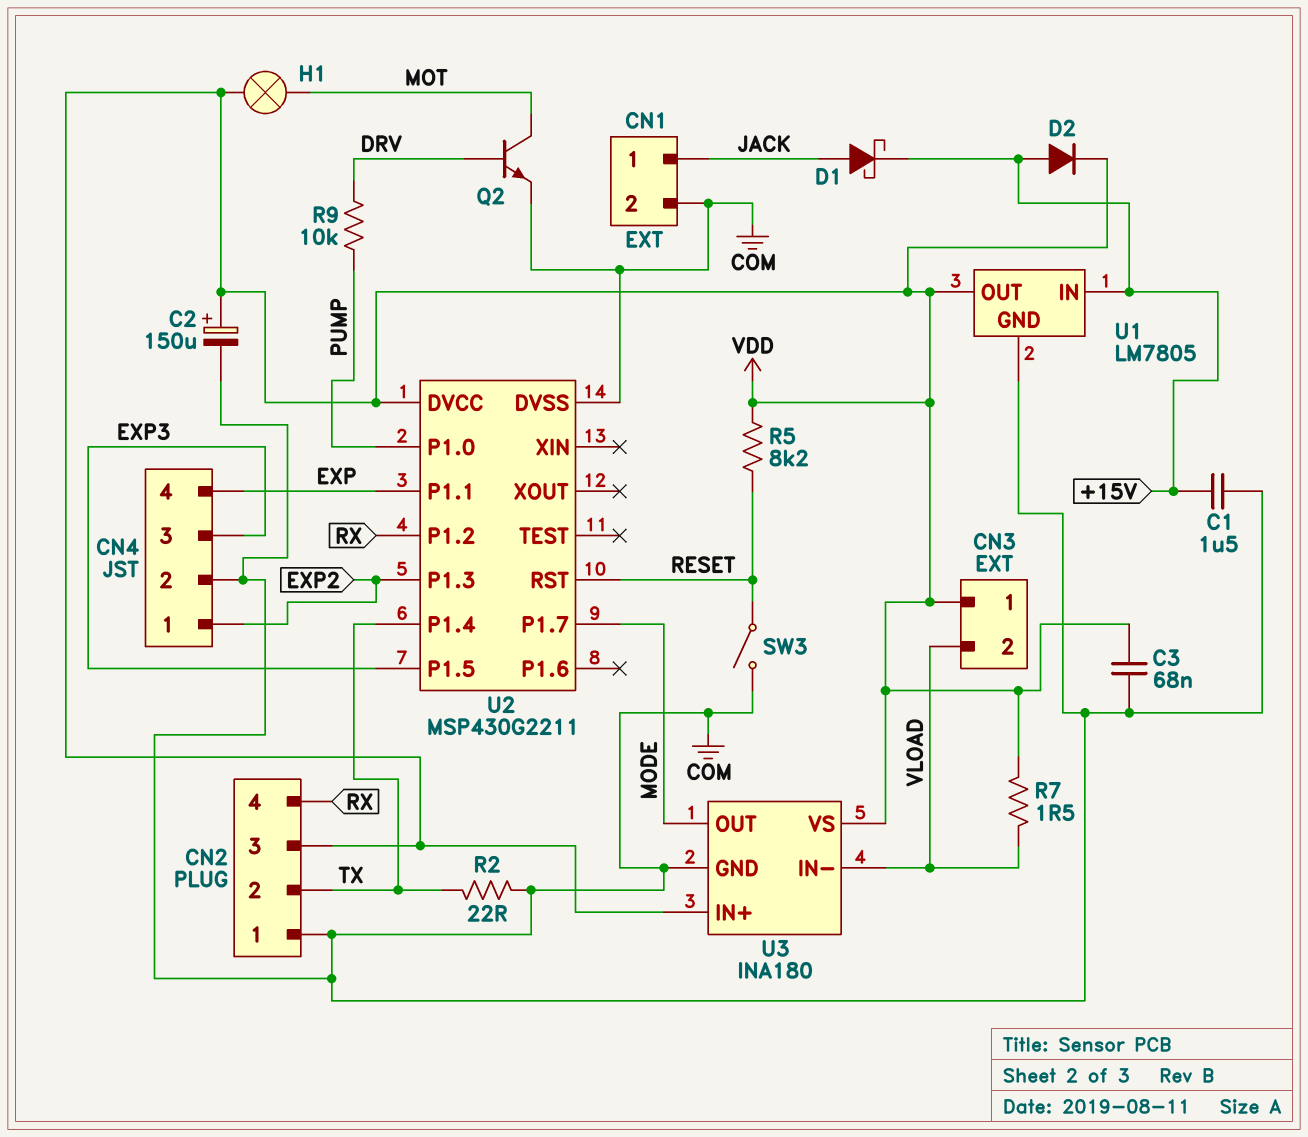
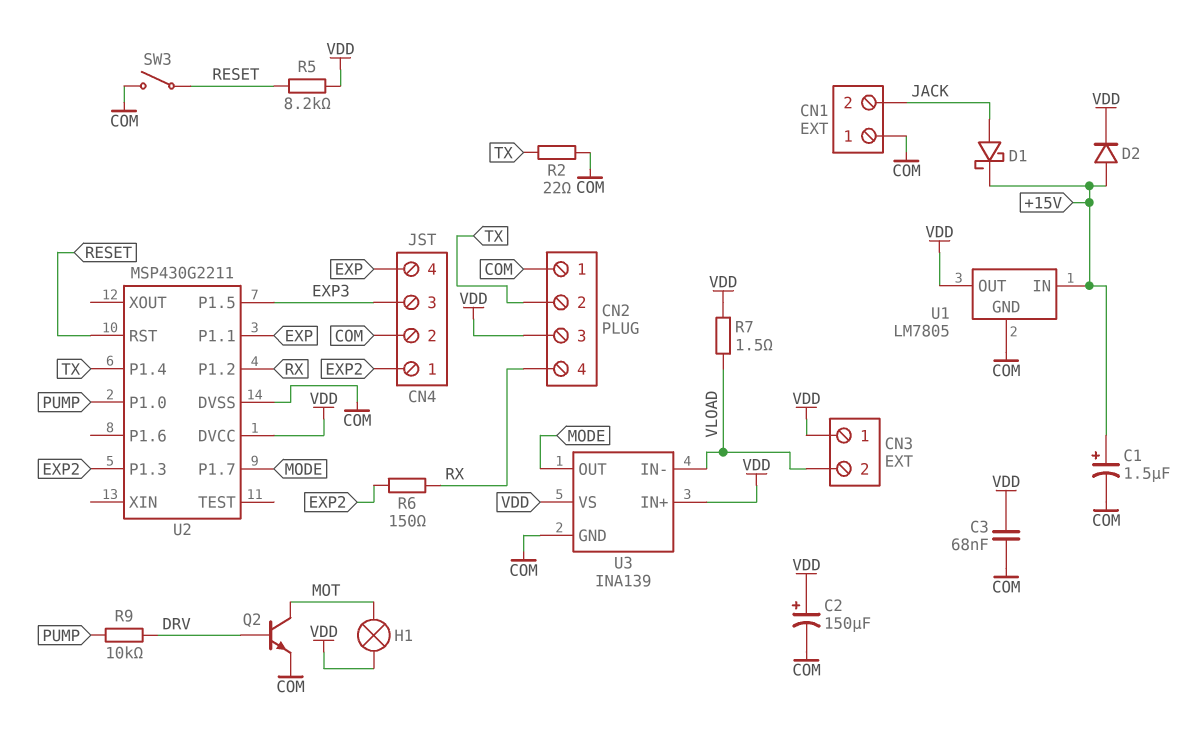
C1: 1.5uF (+15V, COM) -> 1.5uF (plus +15V, minus COM)
CN1 pin 1: JACK -> COM
CN1 pin 2: COM -> JACK
R6: none -> 150 (EXP2, RX)
U3: INA180 -> INA139

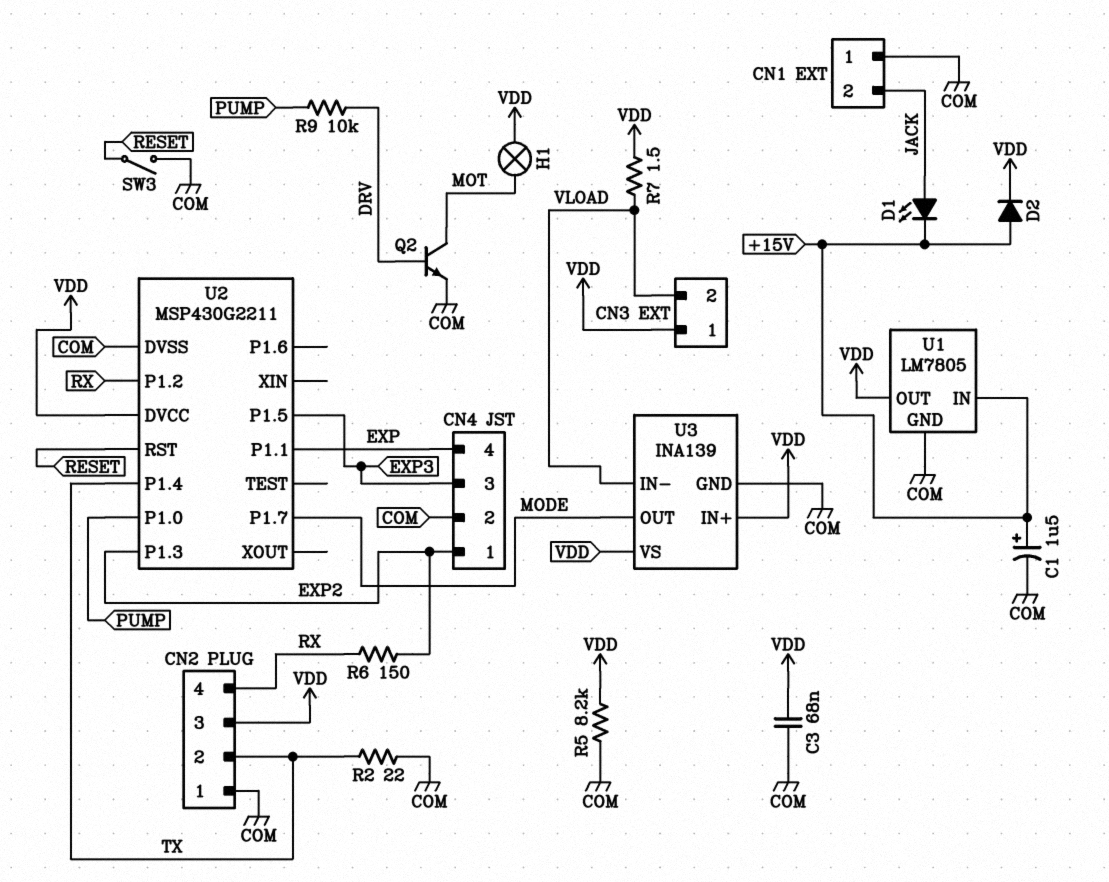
C2: 150uF (plus VDD, minus COM) -> none
D1: schottky (A JACK, K +15V) -> LED (A JACK, K +15V)
R5: 8.2k (RESET, VDD) -> 8.2k (COM, VDD)

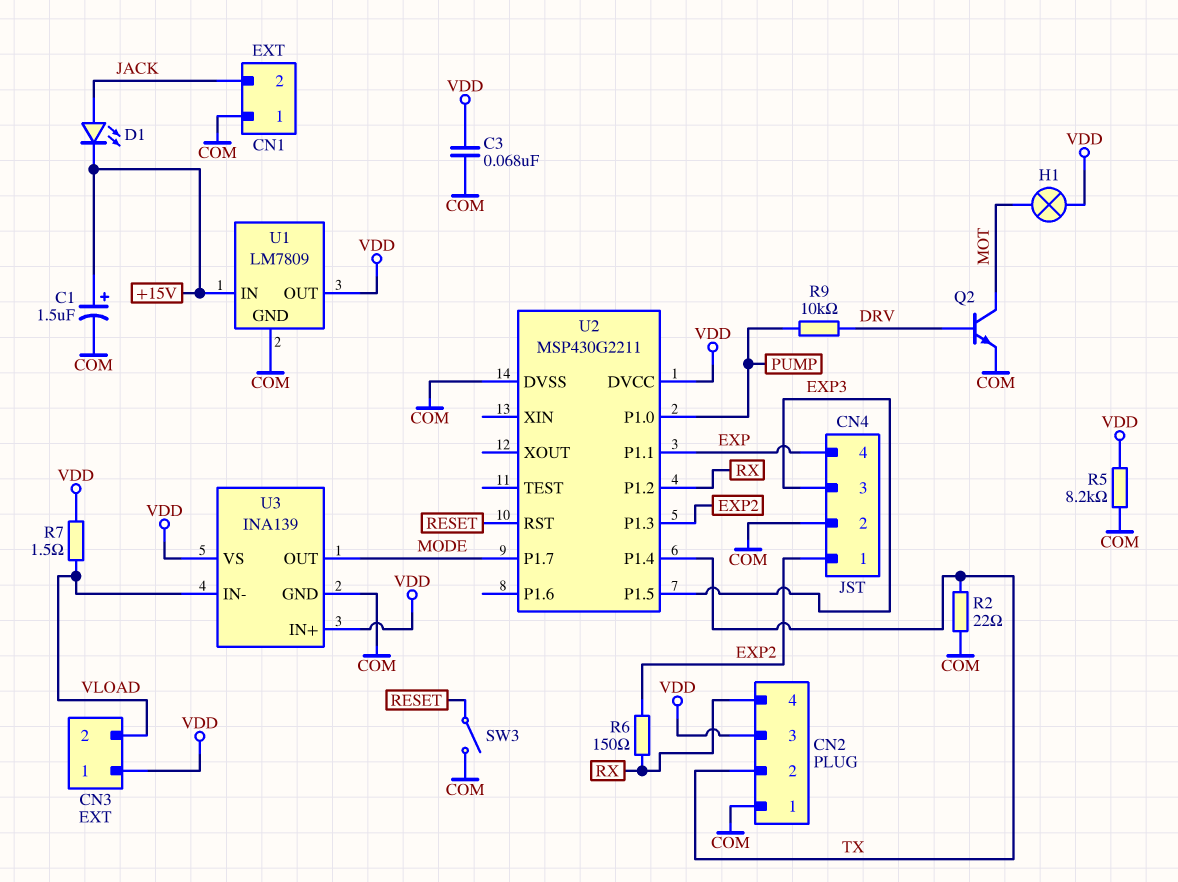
D2: diode (A +15V, K VDD) -> none
U1: LM7805 -> LM7809

